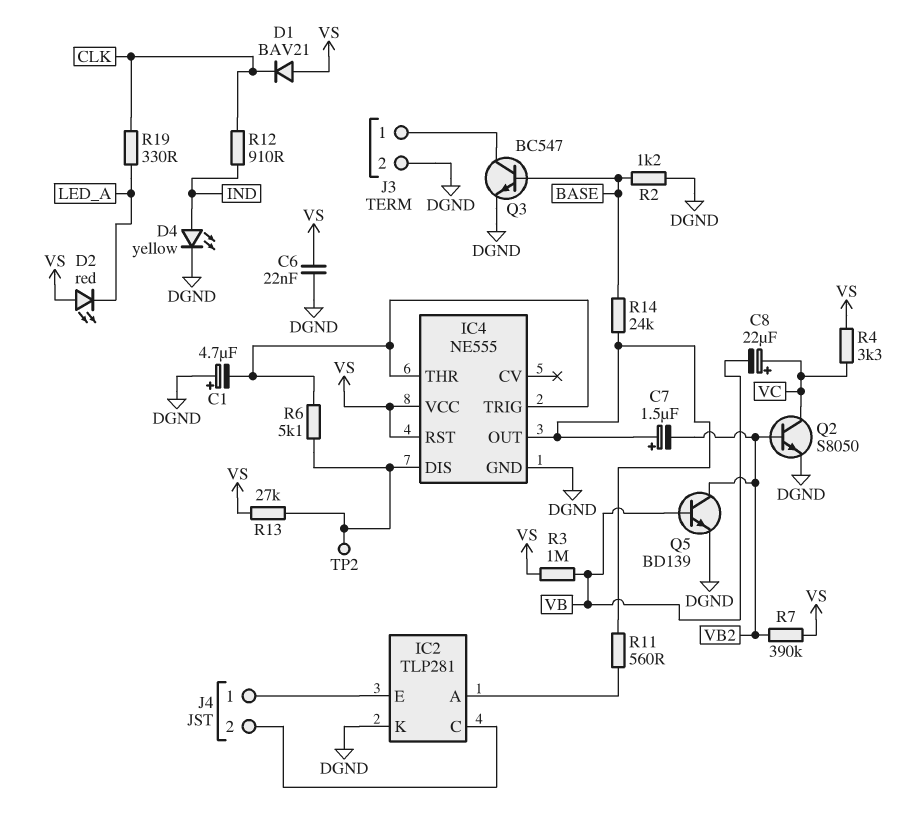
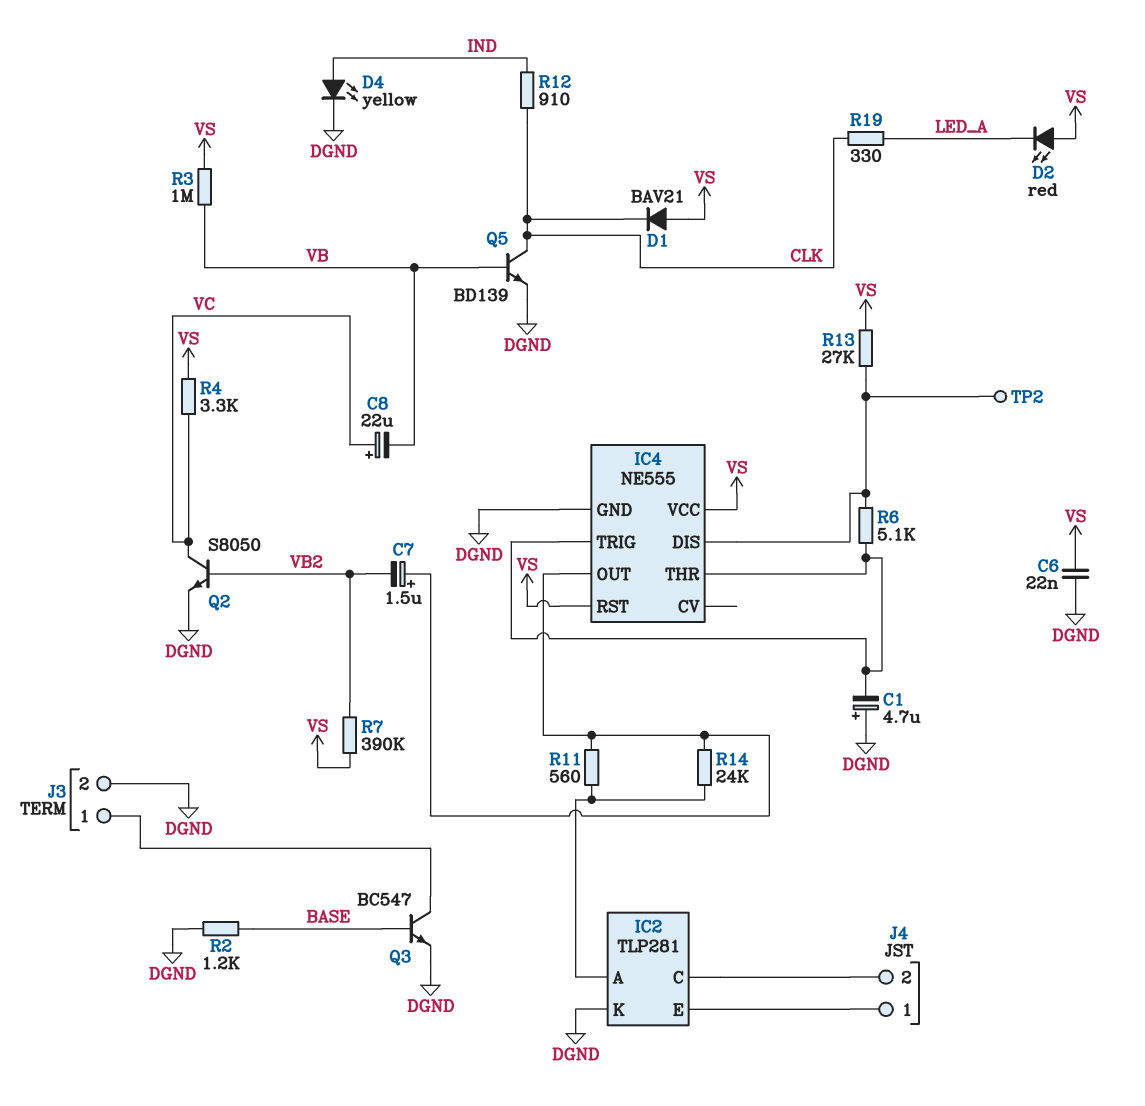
Q5: NPN BD139 (B VB, C VB2, E DGND) -> NPN BD139 (B VB, C CLK, E DGND)
R14: 24k (BASE, IC4/OUT) -> 24k (IC2/A, IC4/OUT)

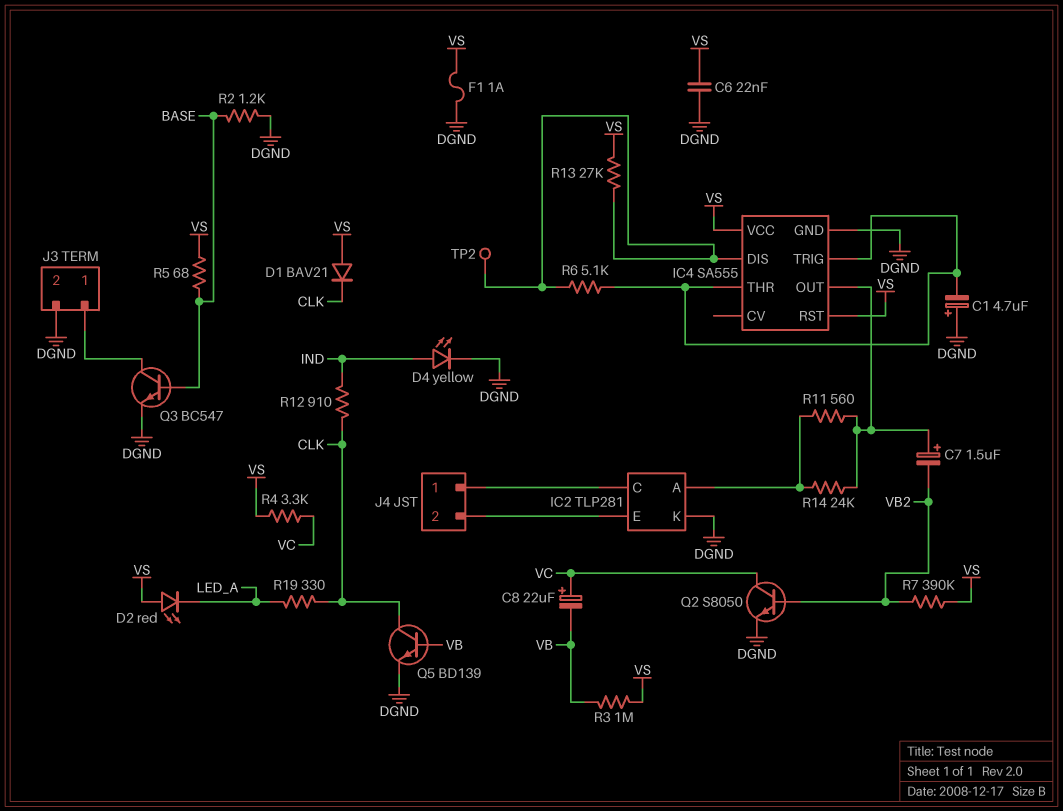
F1: none -> 1A (DGND, VS)
IC4: NE555 -> SA555
J4 pin 1: IC2/E -> IC2/C
J4 pin 2: IC2/C -> IC2/E
R5: none -> 68 (BASE, VS)

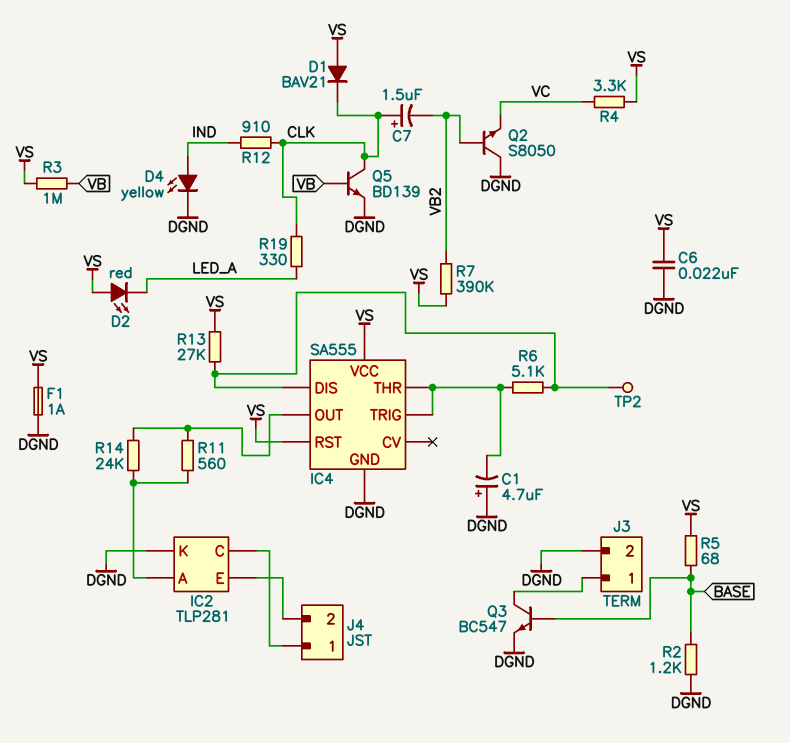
C7: 1.5uF (plus IC4/OUT, minus VB2) -> 1.5uF (plus CLK, minus VB2)
C8: 22uF (plus VC, minus VB) -> none
Q2: NPN S8050 (B VB2, C VC, E DGND) -> NPN S8050 (B VB2, C DGND, E VC)

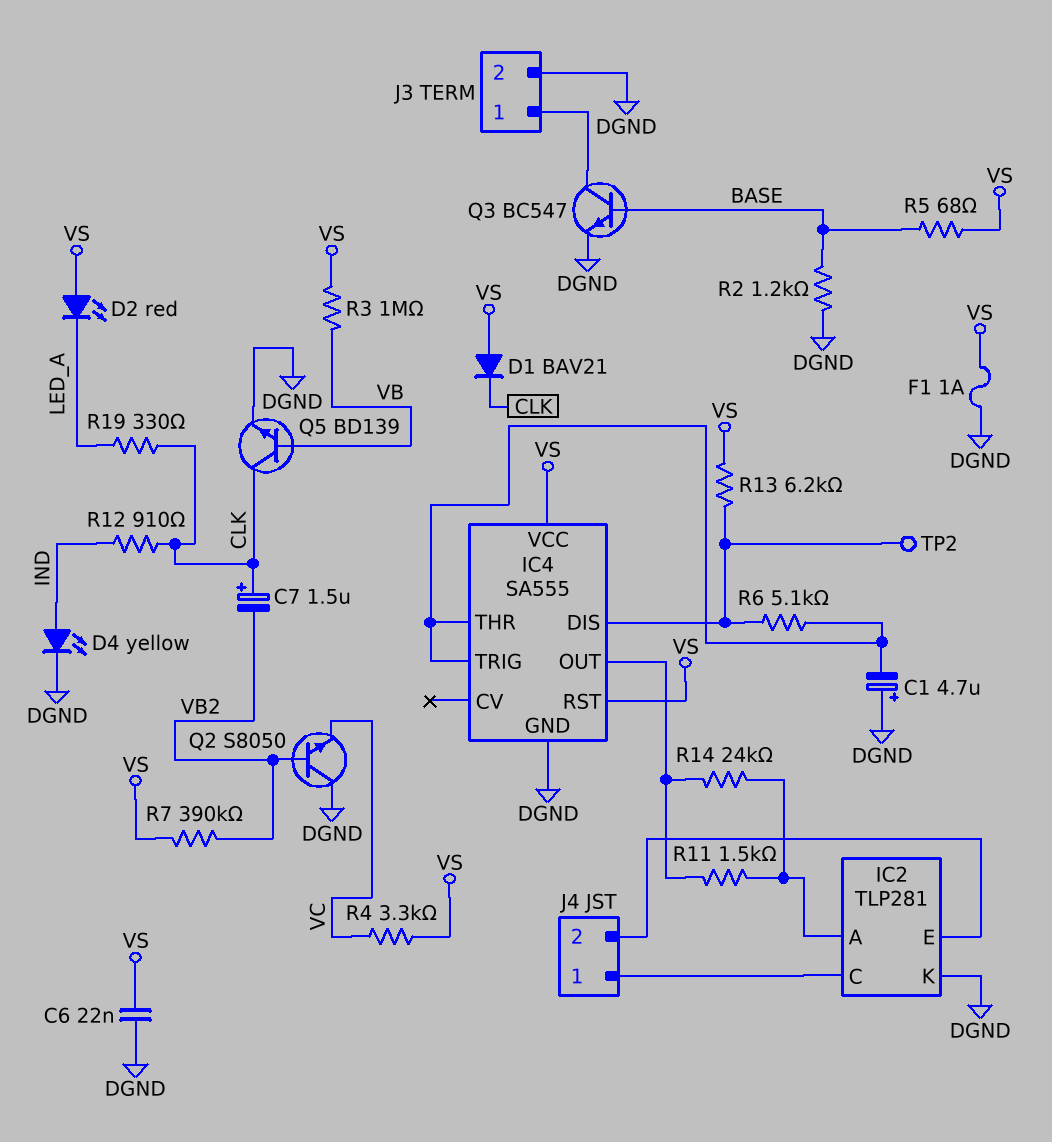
R11: 560 (IC2/A, IC4/OUT) -> 1.5k (IC2/A, IC4/OUT)
R13: 27k (IC4/DIS, VS) -> 6.2k (IC4/DIS, VS)

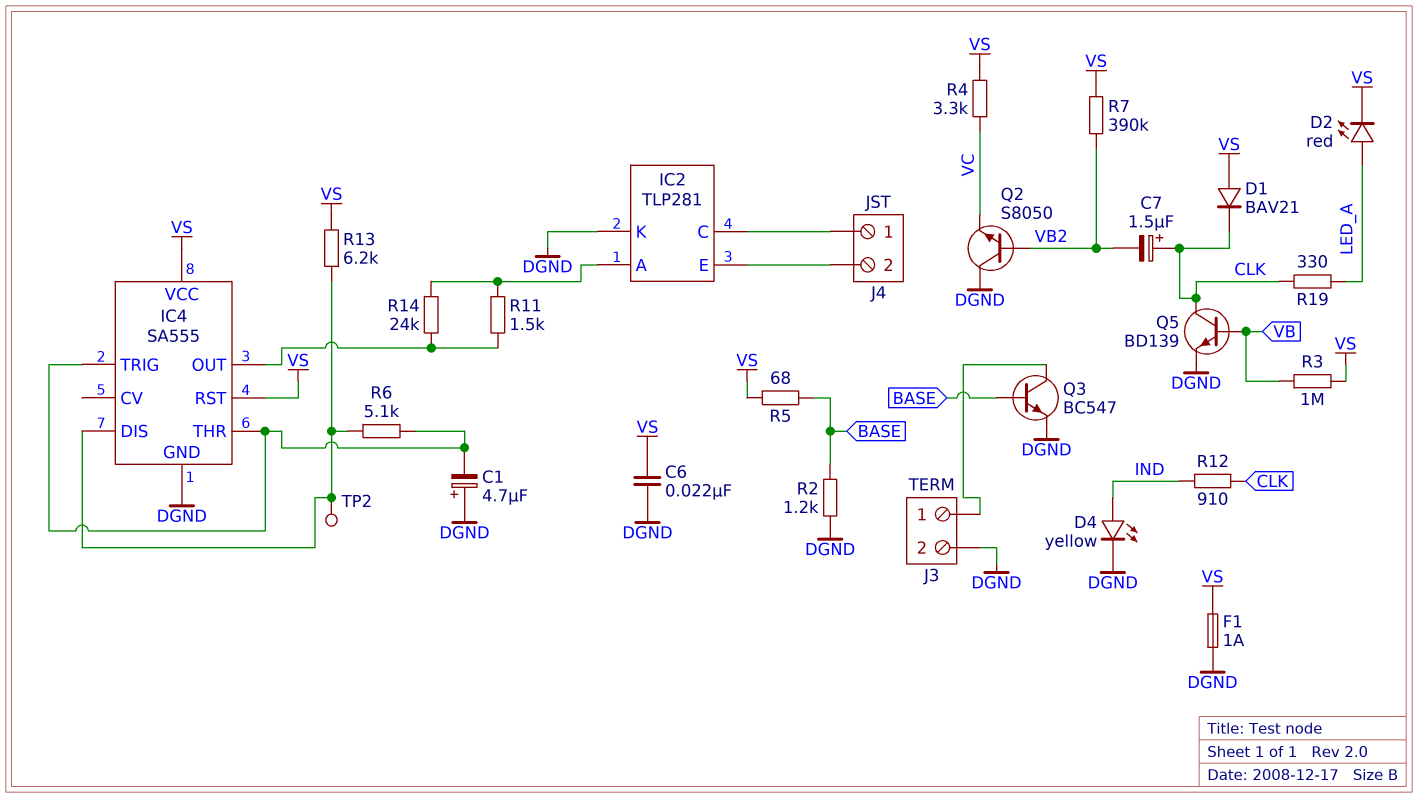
D2: LED red (A VS, K LED_A) -> LED red (A LED_A, K VS)

